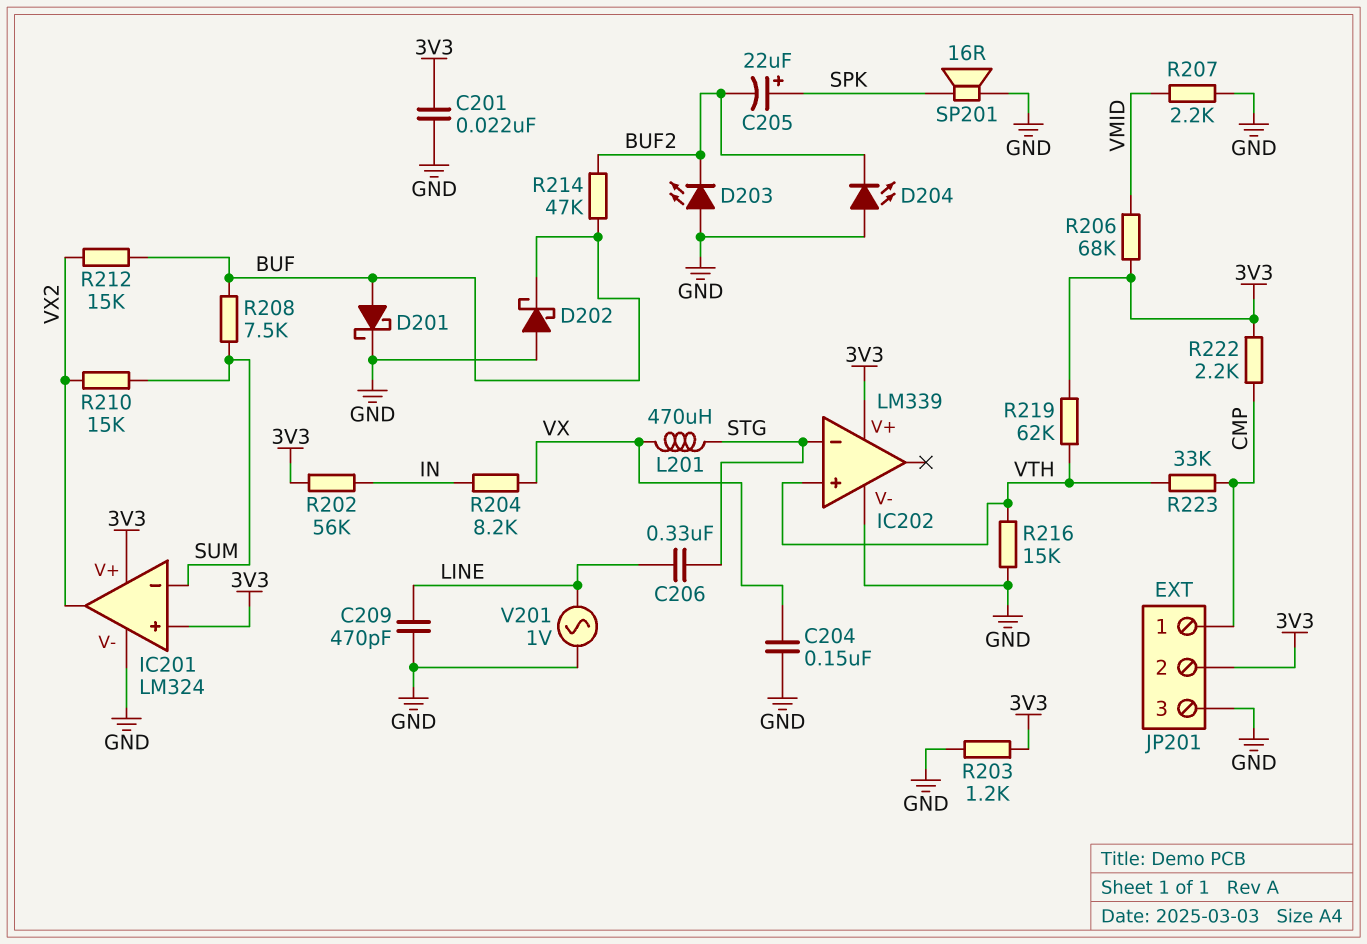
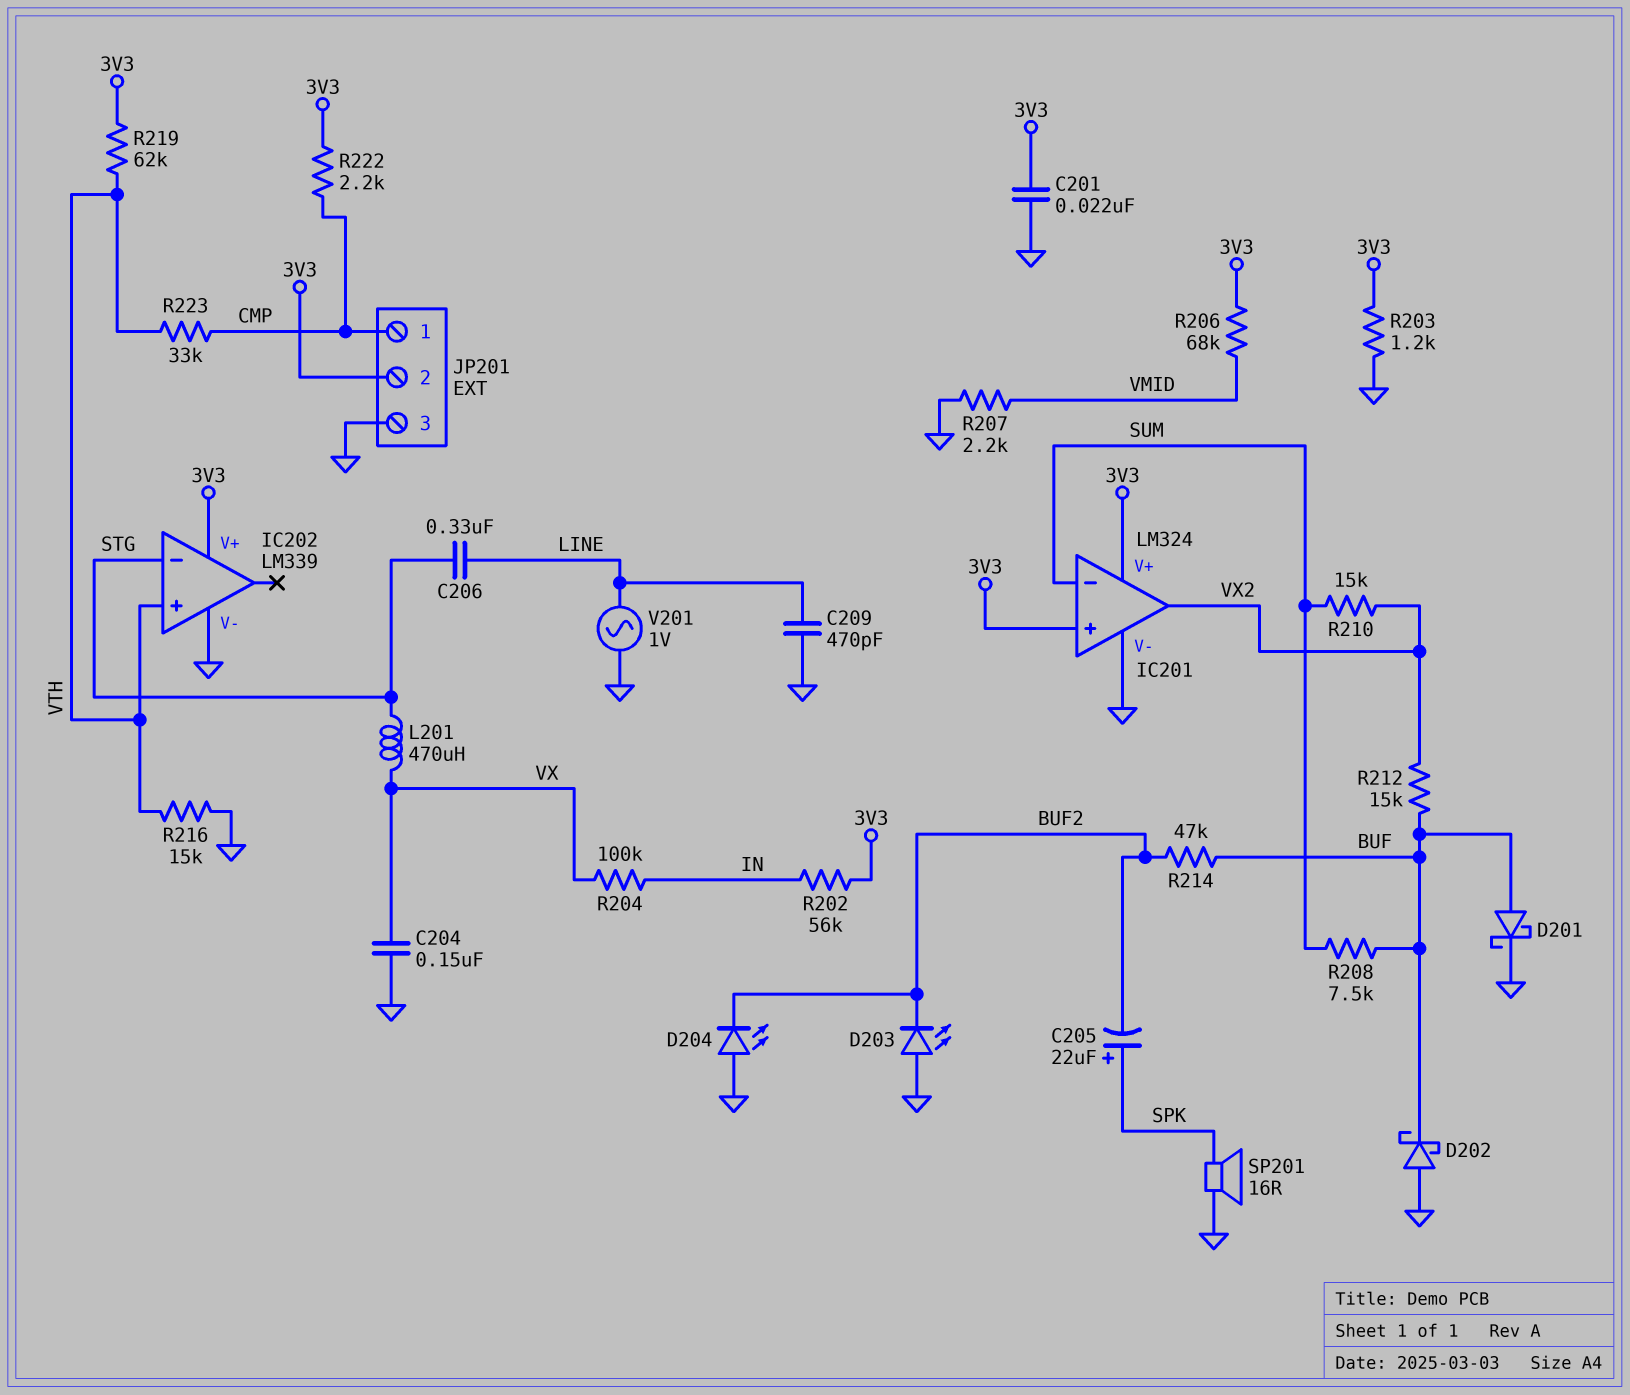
R204: 8.2k (IN, VX) -> 100k (IN, VX)

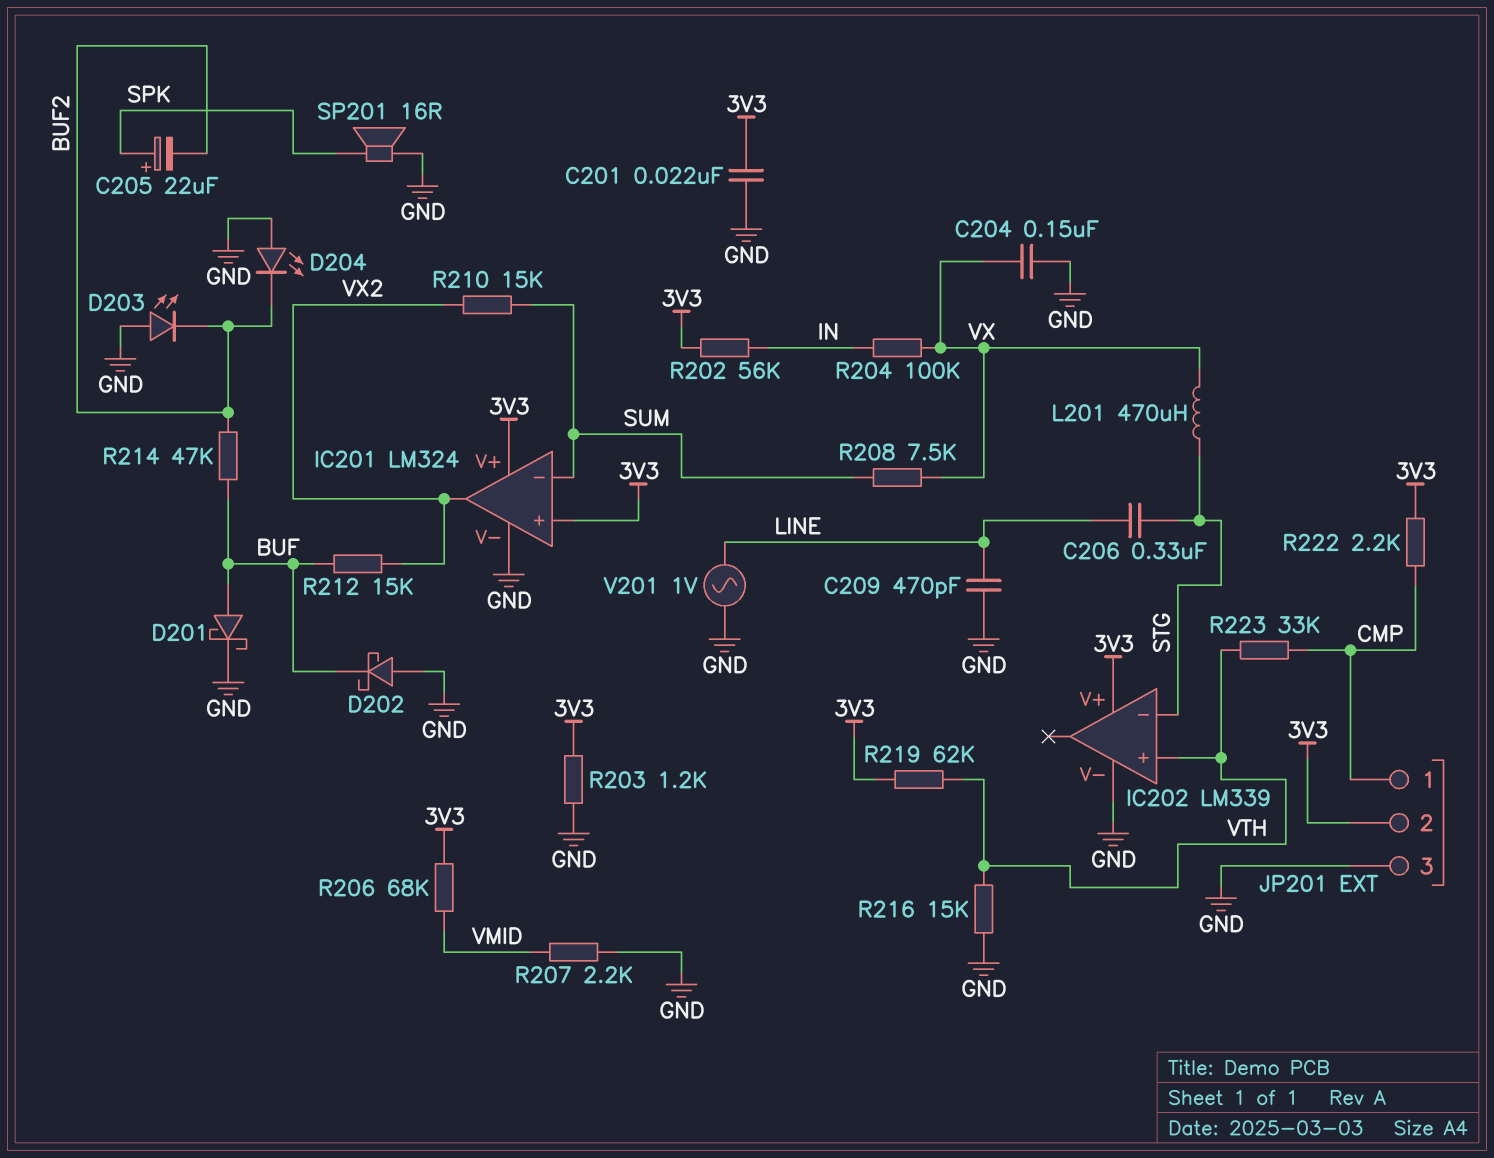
R208: 7.5k (BUF, SUM) -> 7.5k (SUM, VX)

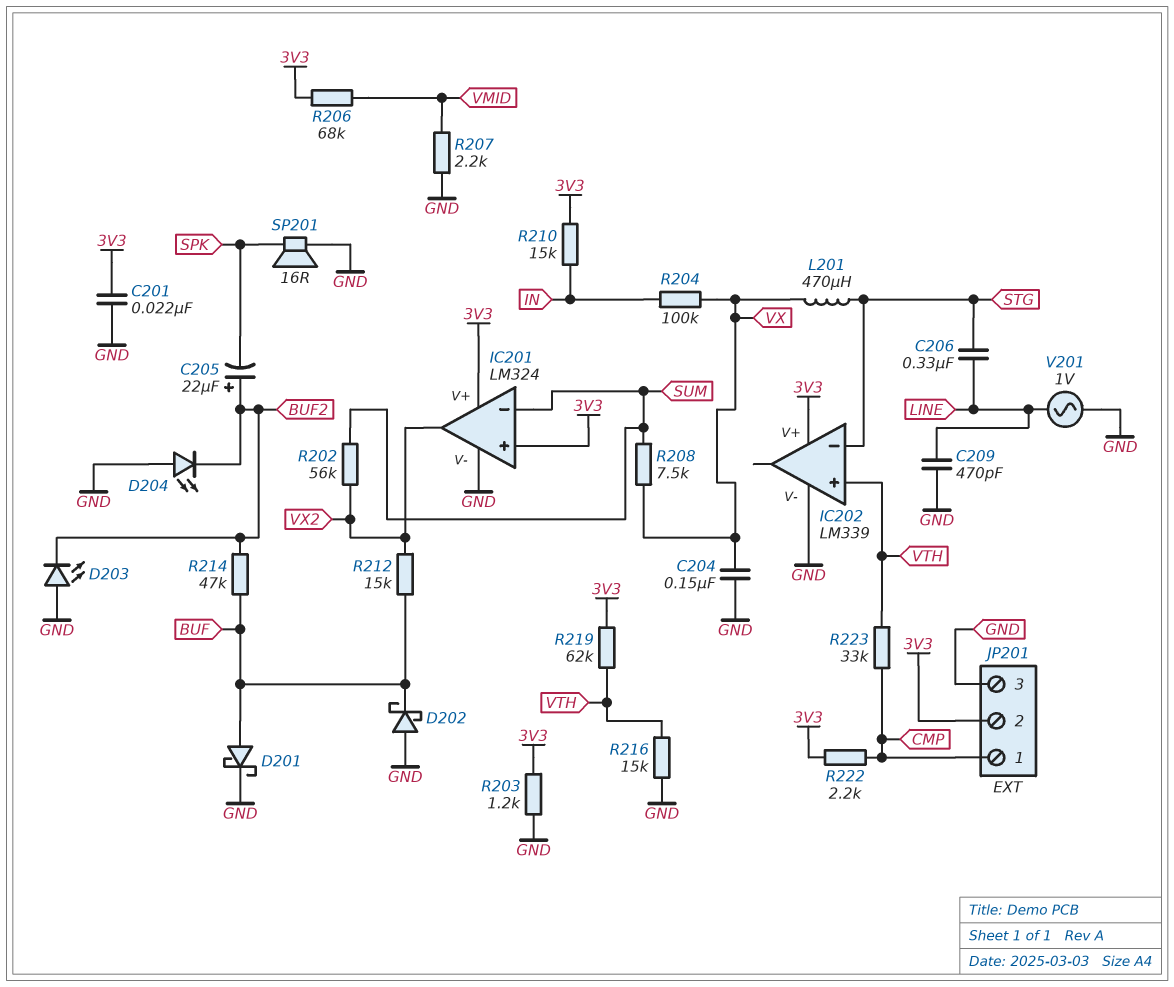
C205: 22uF (plus SPK, minus BUF2) -> 22uF (plus BUF2, minus SPK)
R202: 56k (3V3, IN) -> 56k (SUM, VX2)
R210: 15k (SUM, VX2) -> 15k (3V3, IN)

